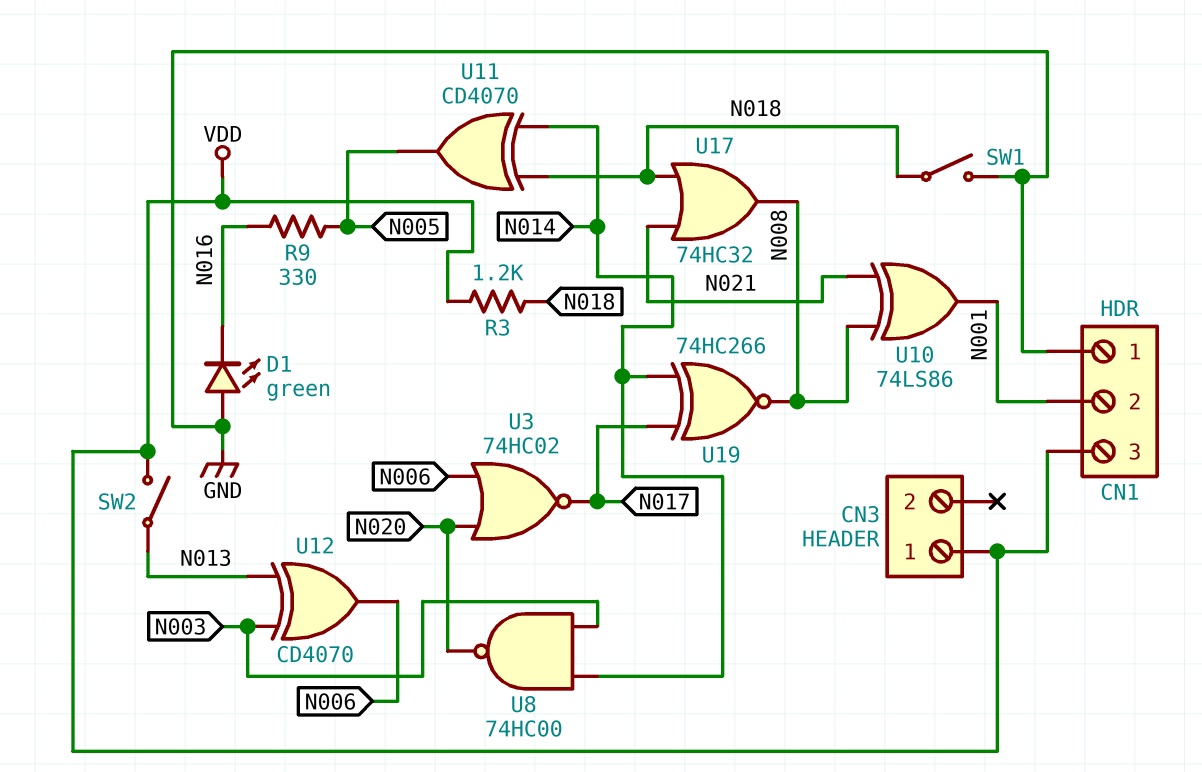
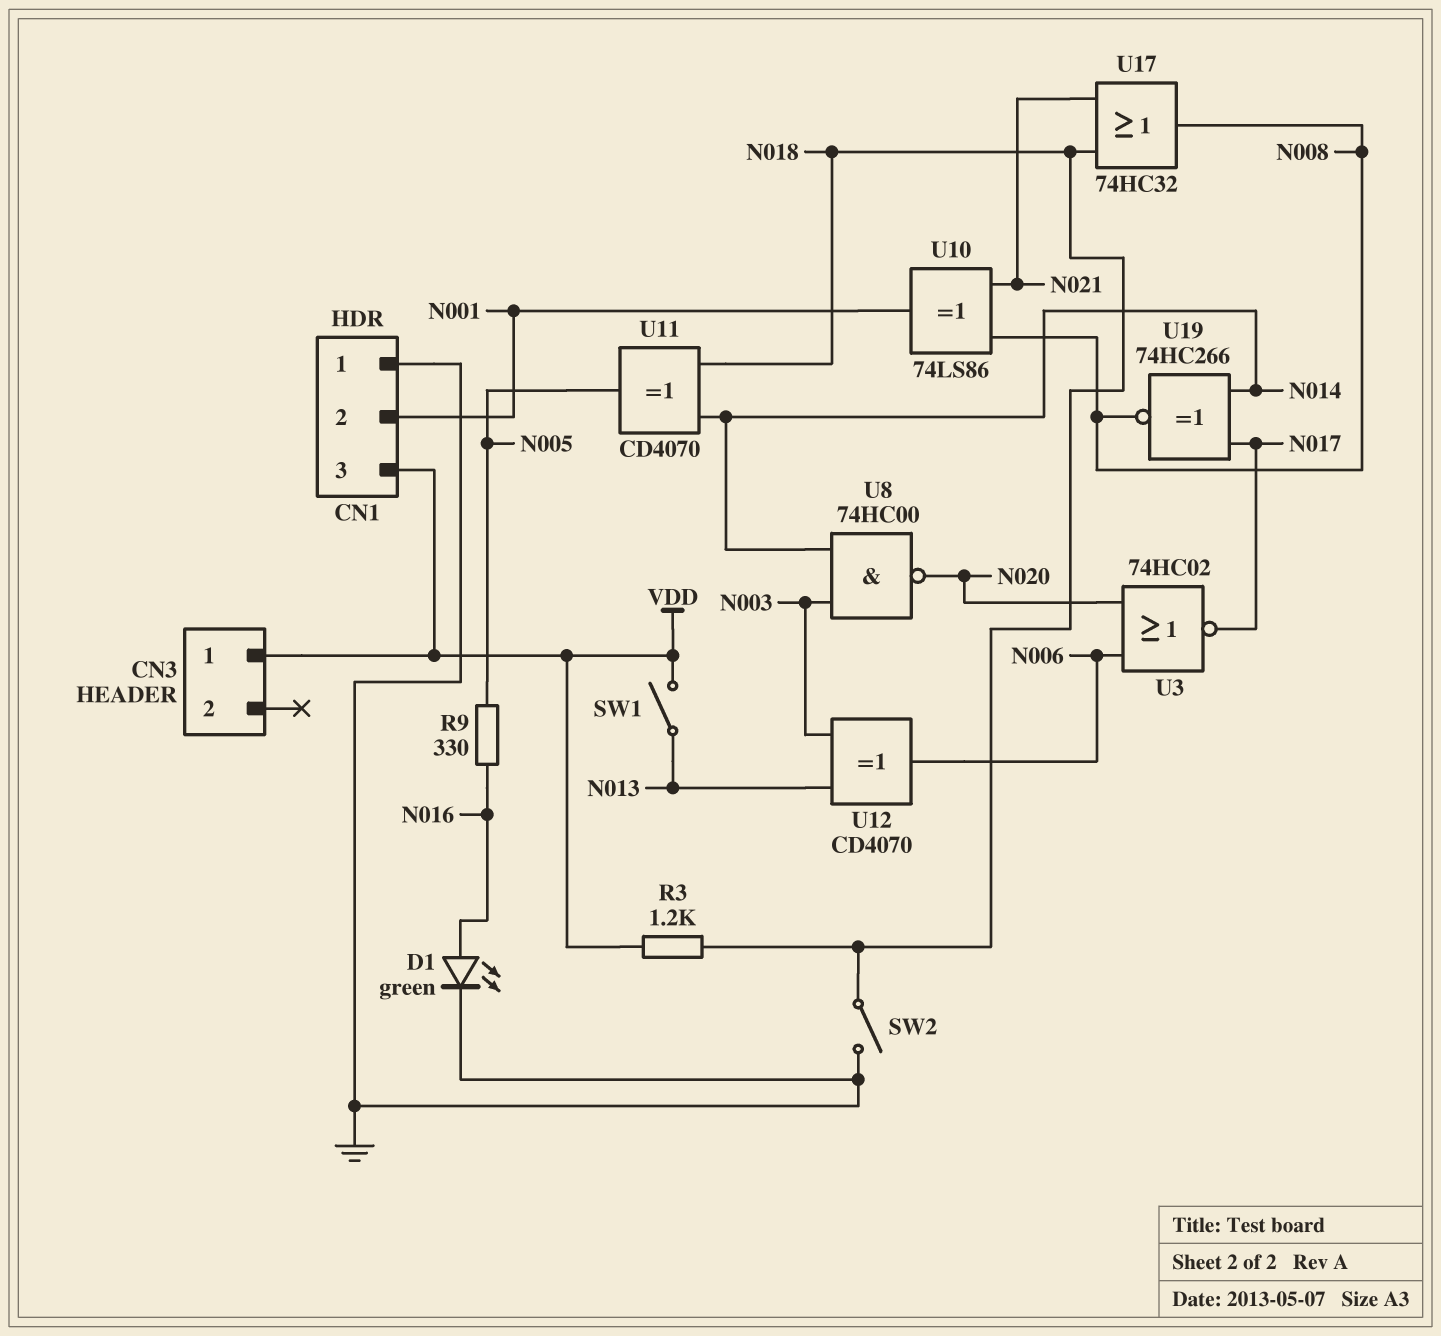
D1: LED green (A GND, K N016) -> LED green (A N016, K GND)
SW1: switch (GND, N018) -> switch (N013, VDD)
SW2: switch (N013, VDD) -> switch (GND, N018)

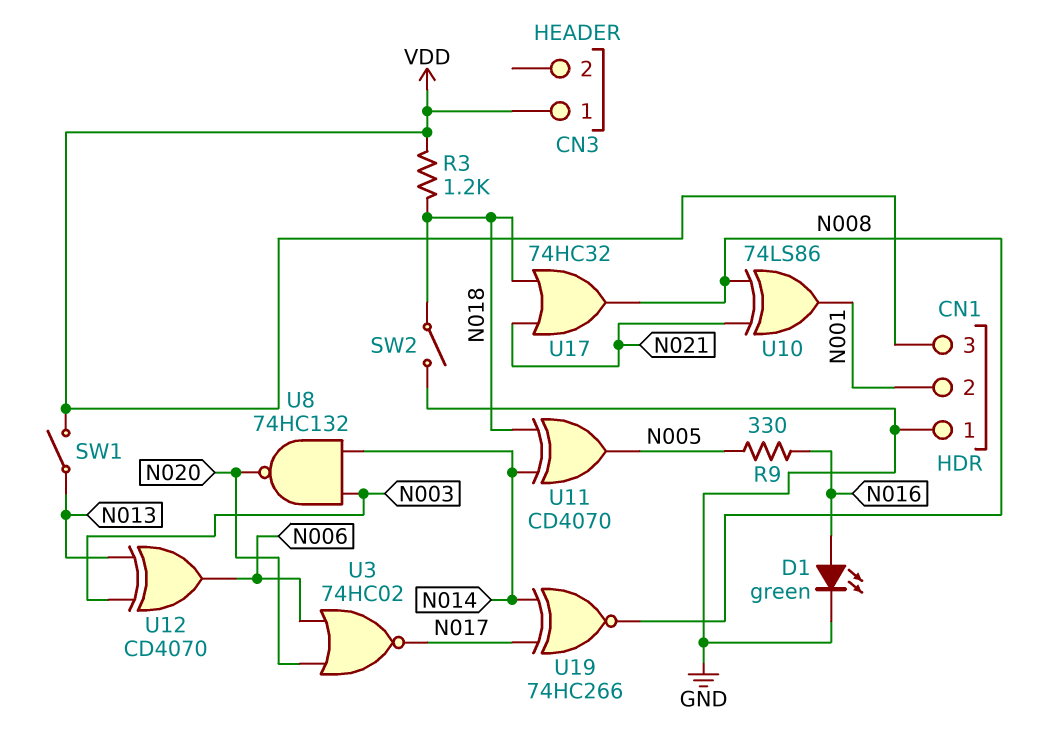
U8: NAND 74HC00 (in N003, in N014, out N020) -> NAND 74HC132 (in N003, in N014, out N020)

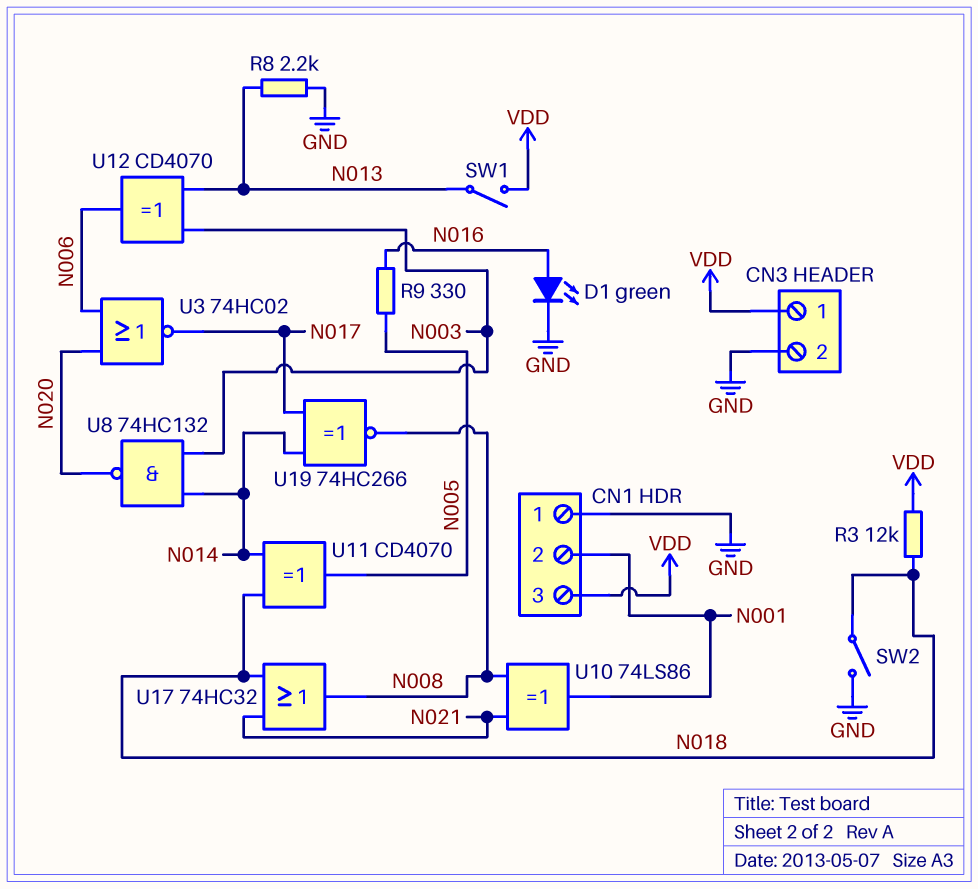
CN3 pin 2: none -> GND
R3: 1.2k (N018, VDD) -> 12k (N018, VDD)
R8: none -> 2.2k (GND, N013)

